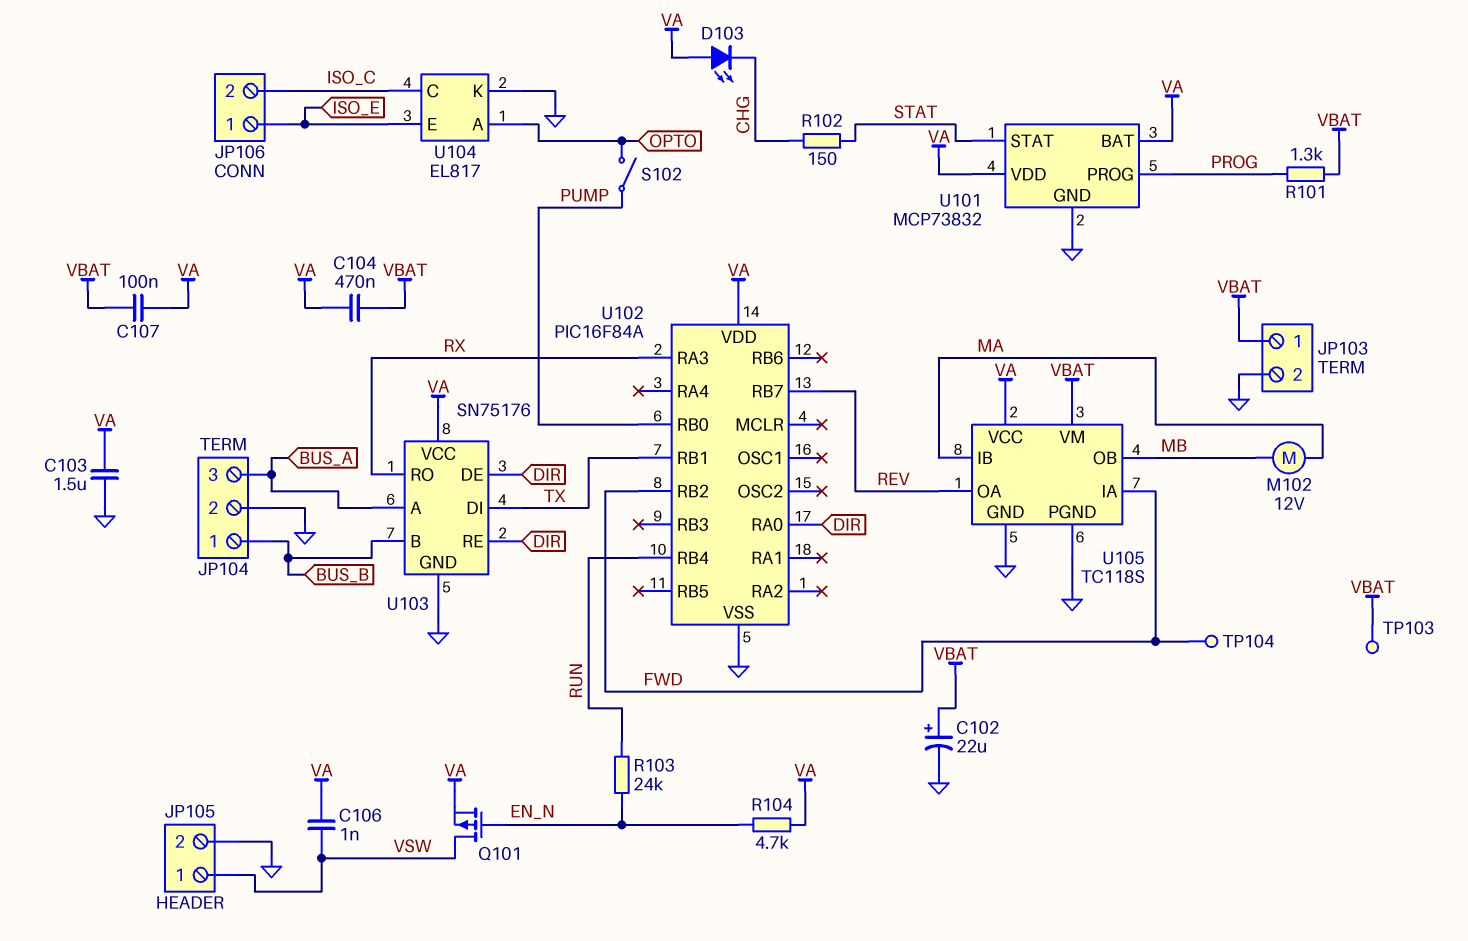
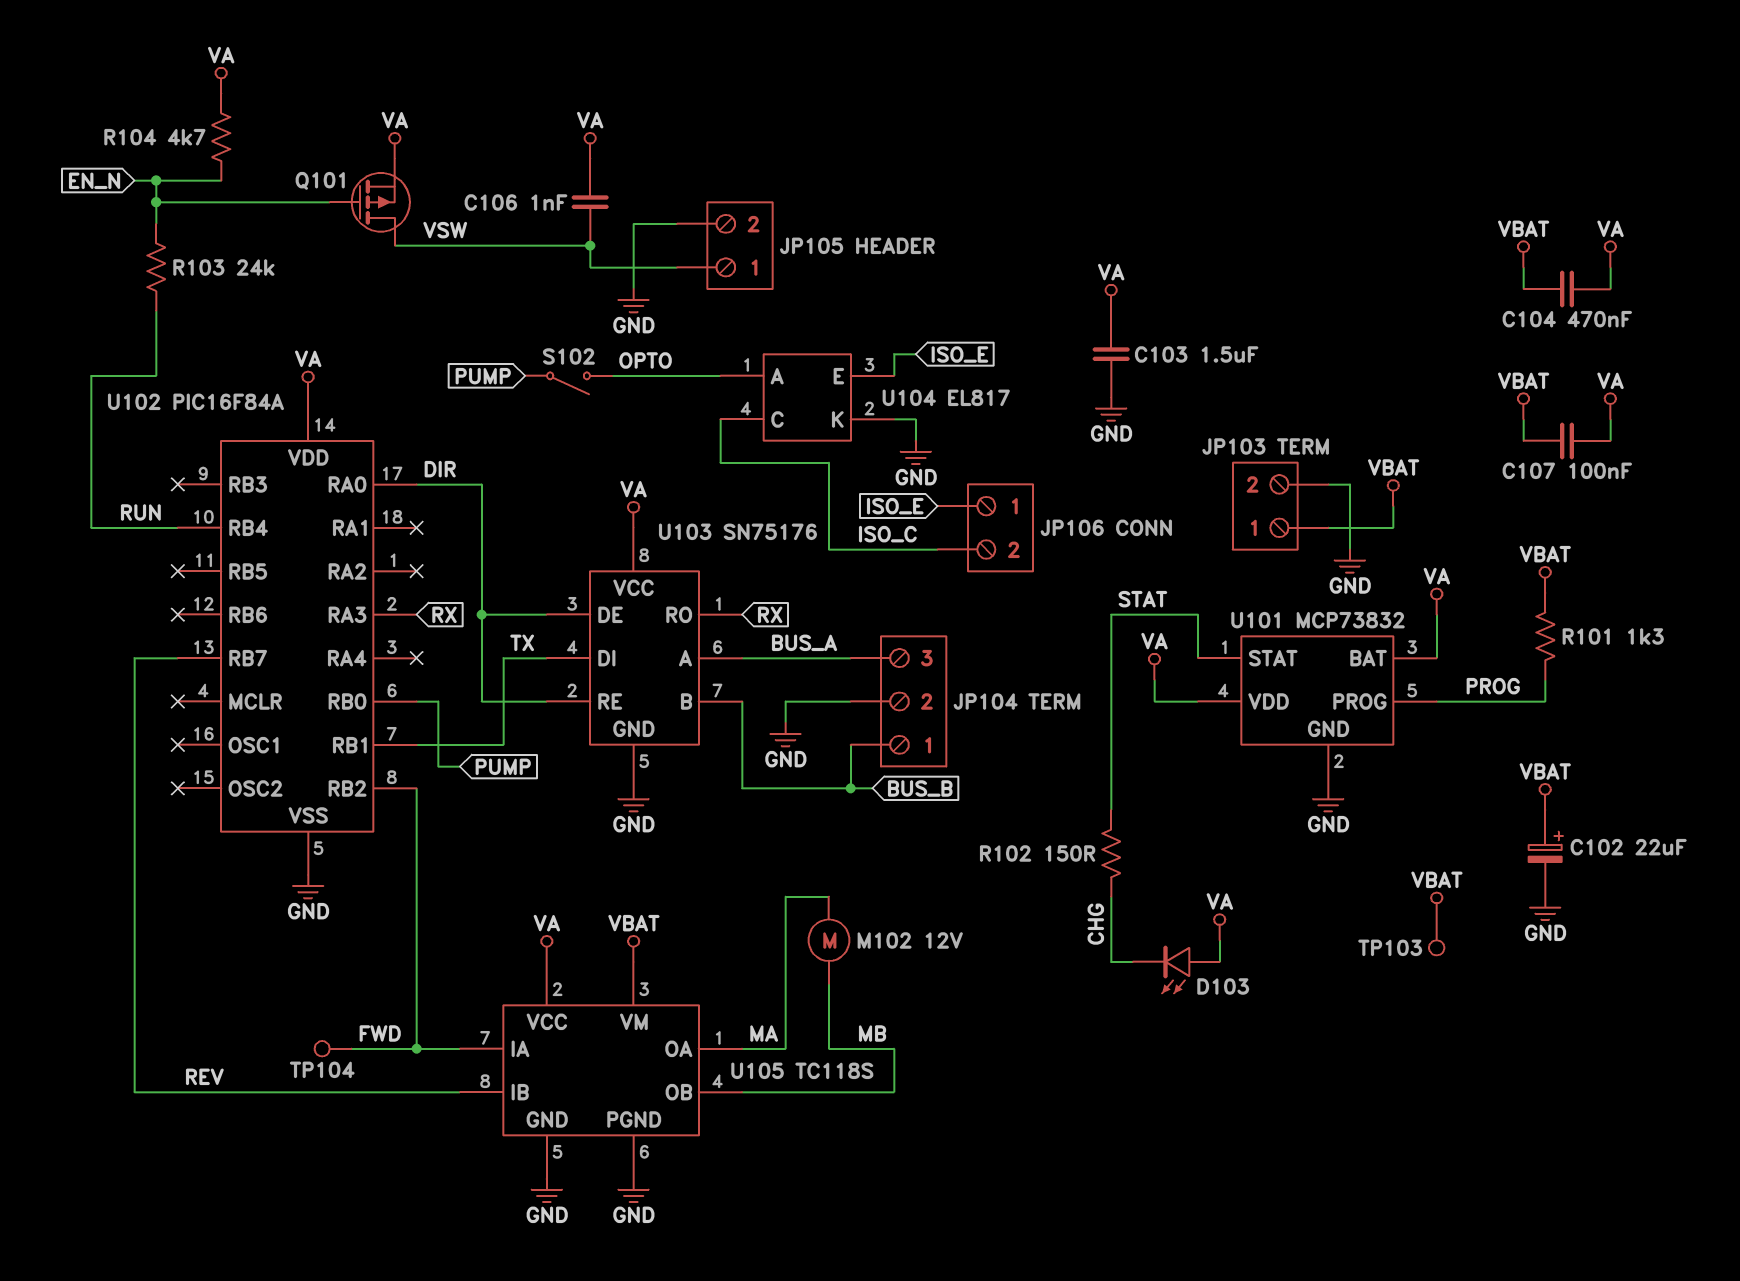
U105 pin IB: MA -> REV
U105 pin OA: REV -> MA

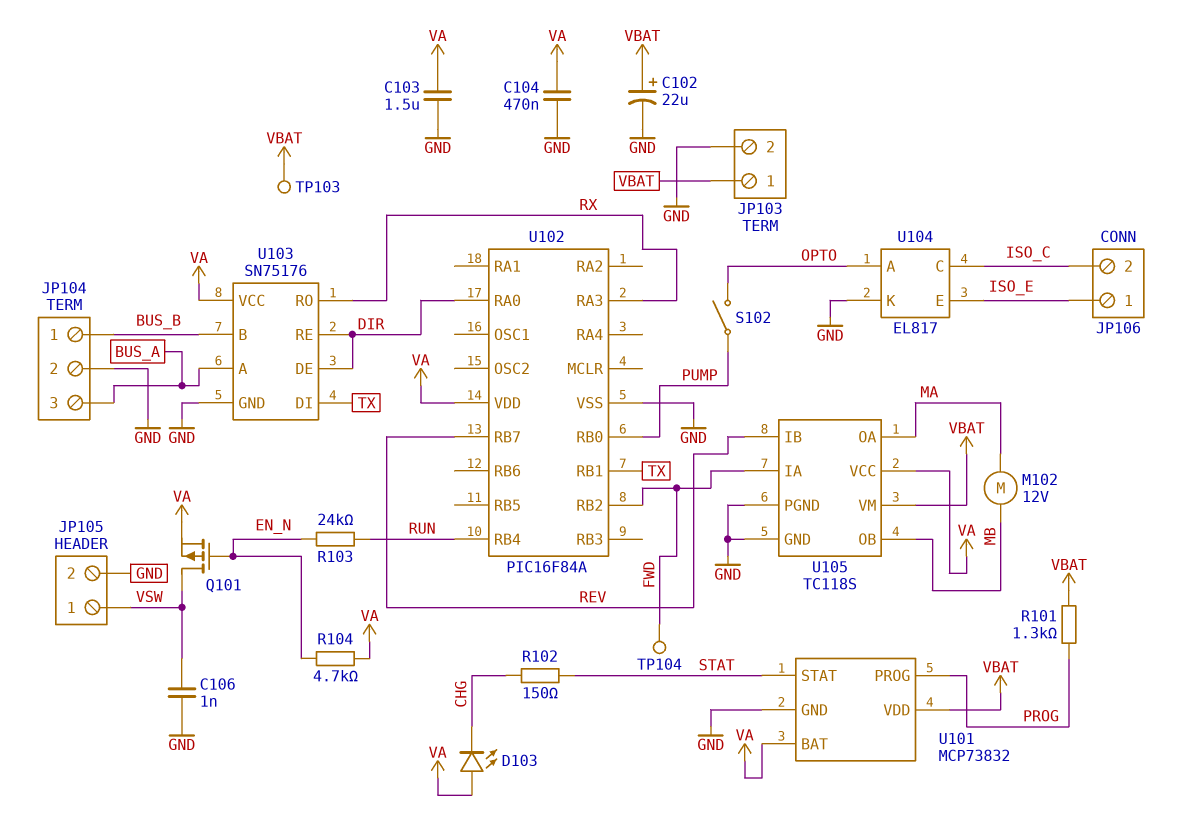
C104: 470nF (VA, VBAT) -> 470nF (GND, VA)
C106: 1nF (VA, VSW) -> 1nF (GND, VSW)
C107: 100nF (VA, VBAT) -> none
U101 pin VDD: VA -> VBAT

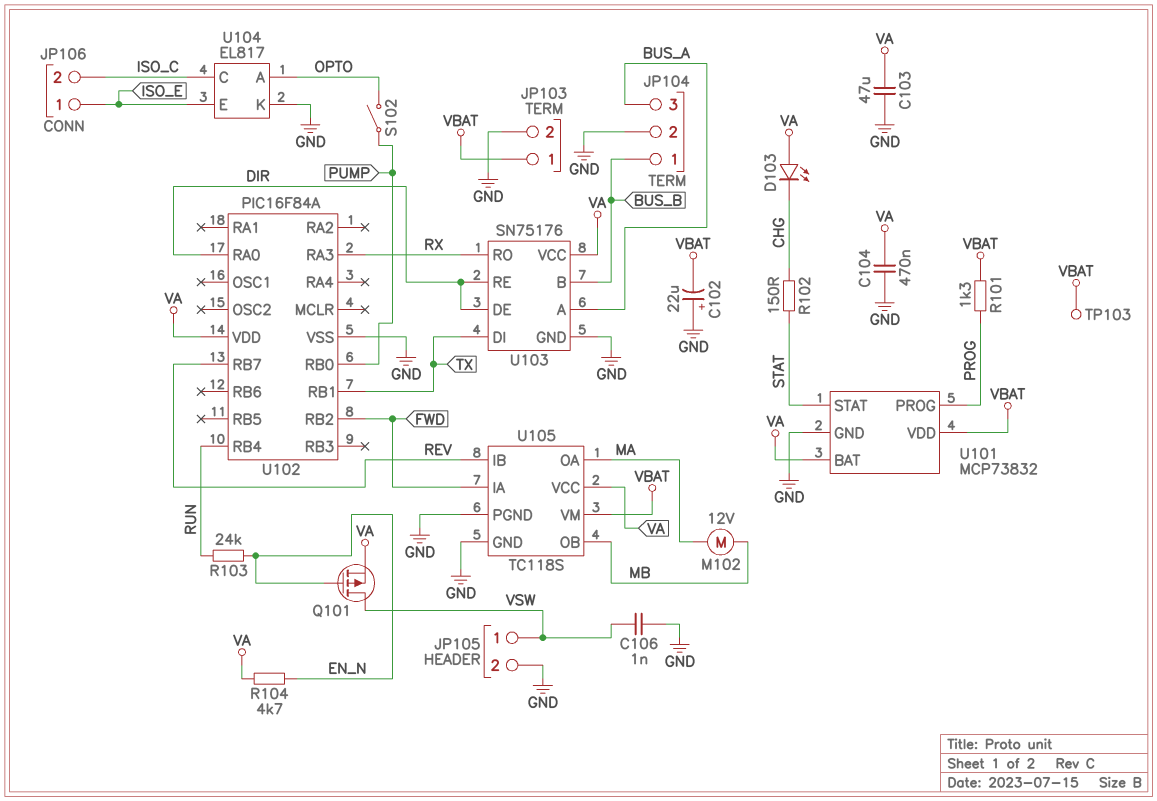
C102: 22uF (plus VBAT, minus GND) -> 22uF (plus GND, minus VBAT)
C103: 1.5uF (GND, VA) -> 47uF (GND, VA)
TP104: test point (FWD) -> none

